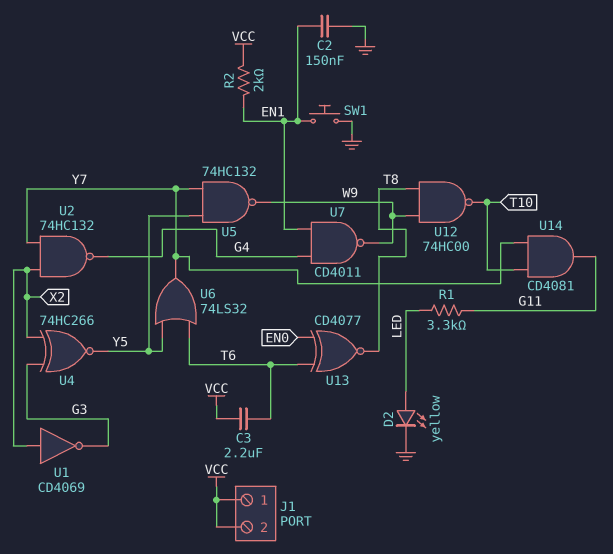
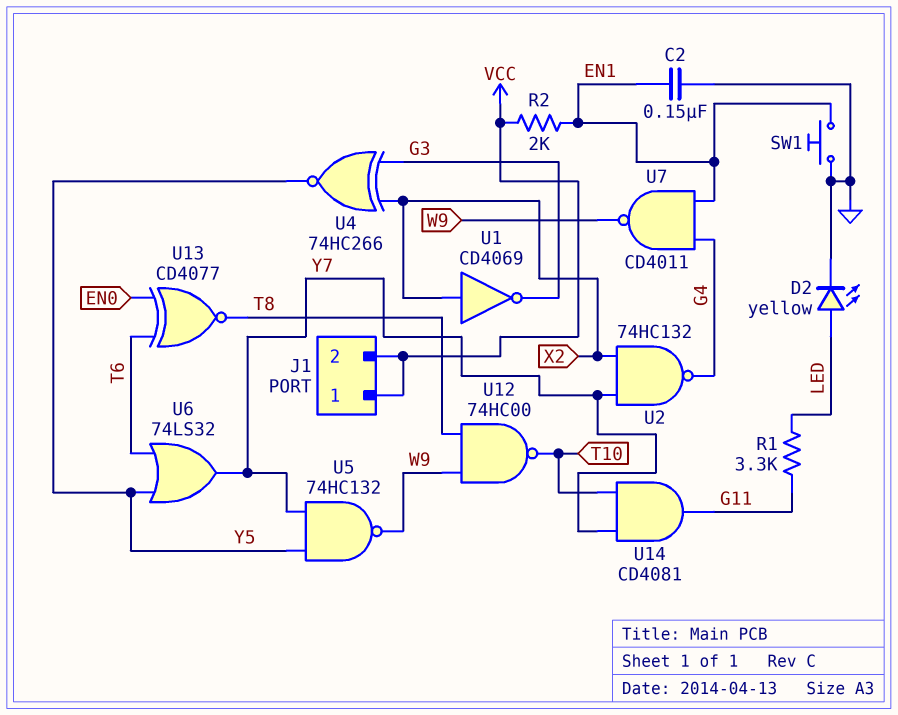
C3: 2.2uF (T6, VCC) -> none

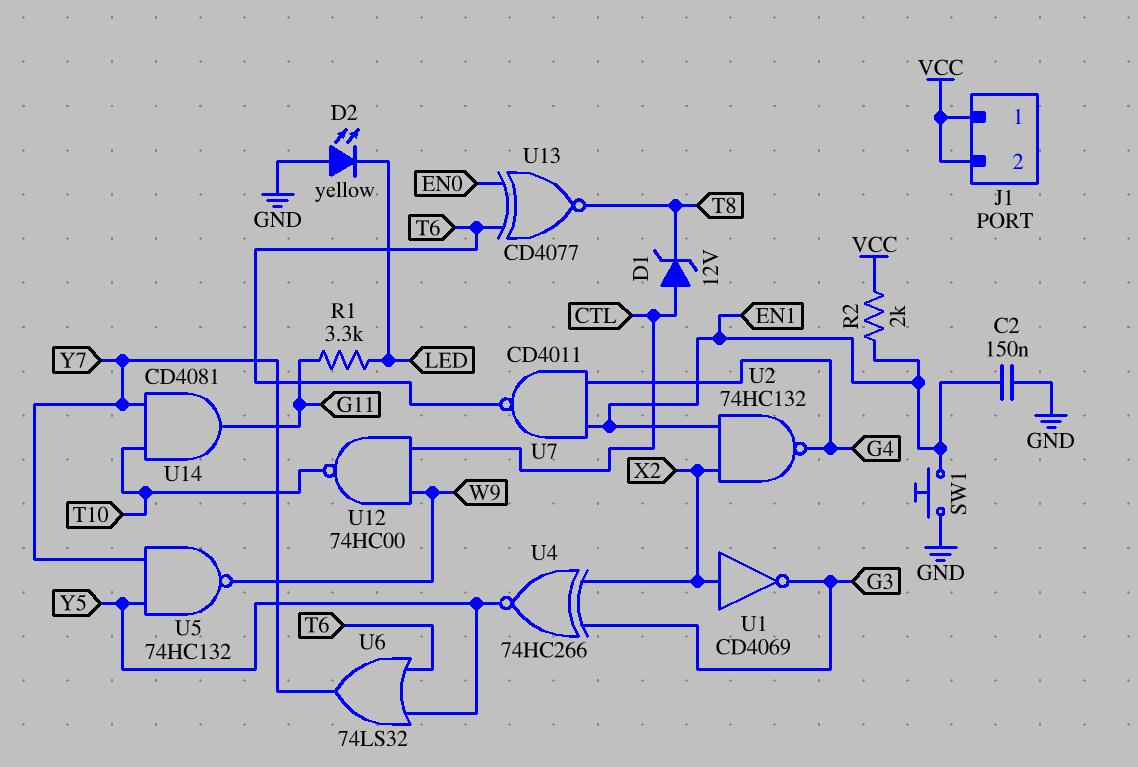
D1: none -> zener 12V (A CTL, K T8)
D2: LED yellow (A LED, K GND) -> LED yellow (A GND, K LED)
U2: NAND 74HC132 (in X2, in Y7, out G4) -> NAND 74HC132 (in EN1, in X2, out G4)
U7: NAND CD4011 (in EN1, in G4, out W9) -> NAND CD4011 (in EN1, in G4, out T6)
U12: NAND 74HC00 (in T8, in W9, out T10) -> NAND 74HC00 (in CTL, in W9, out T10)

